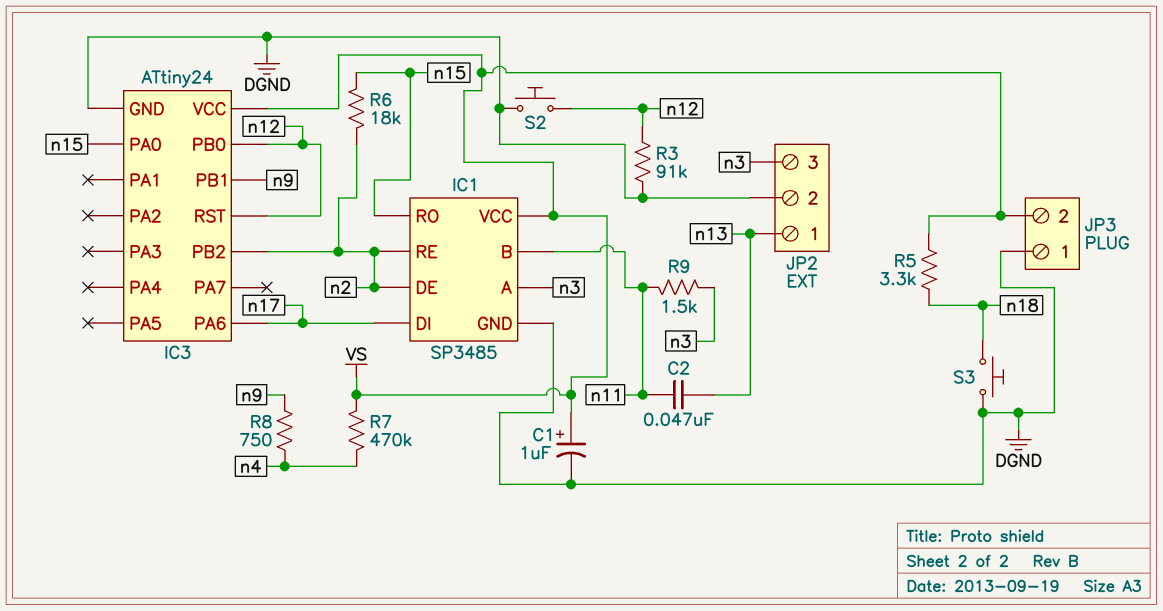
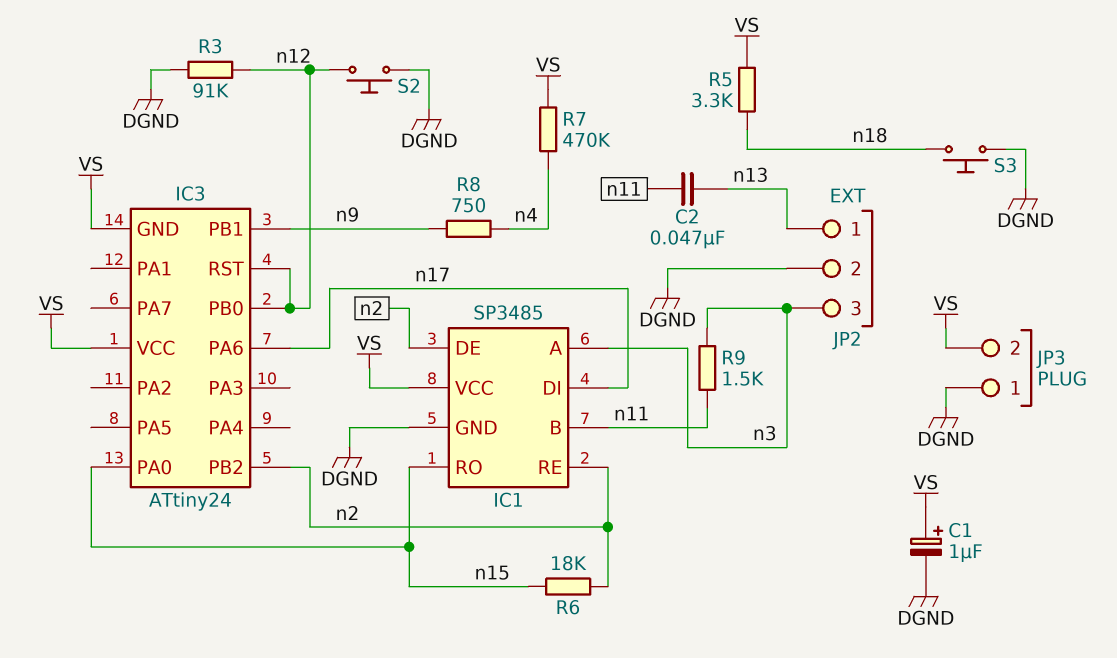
IC3 pin GND: DGND -> VS

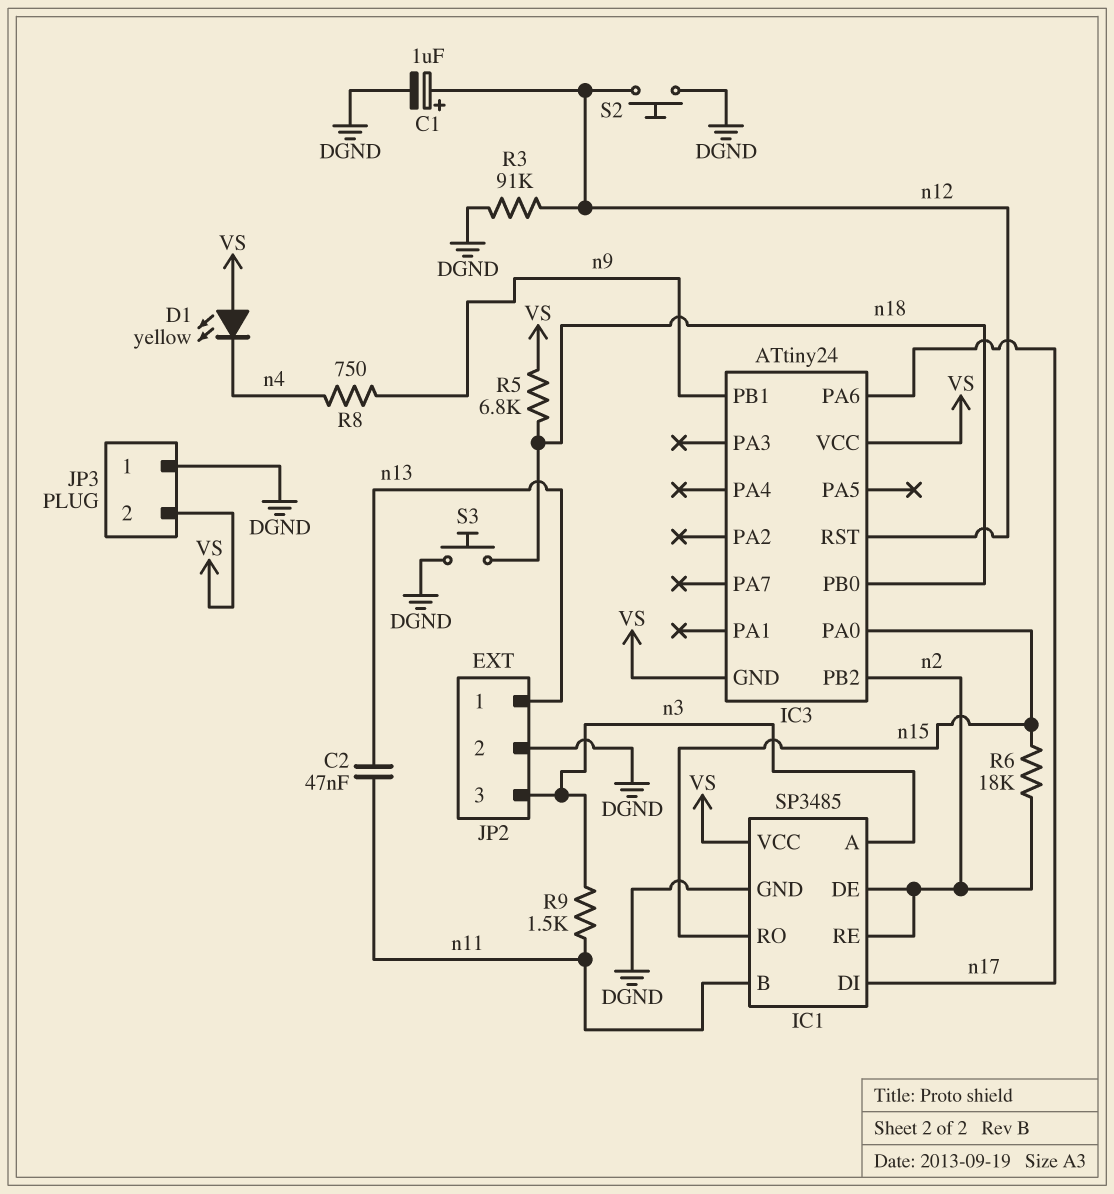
C1: 1uF (plus VS, minus DGND) -> 1uF (plus n12, minus DGND)
D1: none -> LED yellow (A VS, K n4)
IC3 pin PB0: n12 -> n18
R5: 3.3k (VS, n18) -> 6.8k (VS, n18)
R7: 470k (VS, n4) -> none

